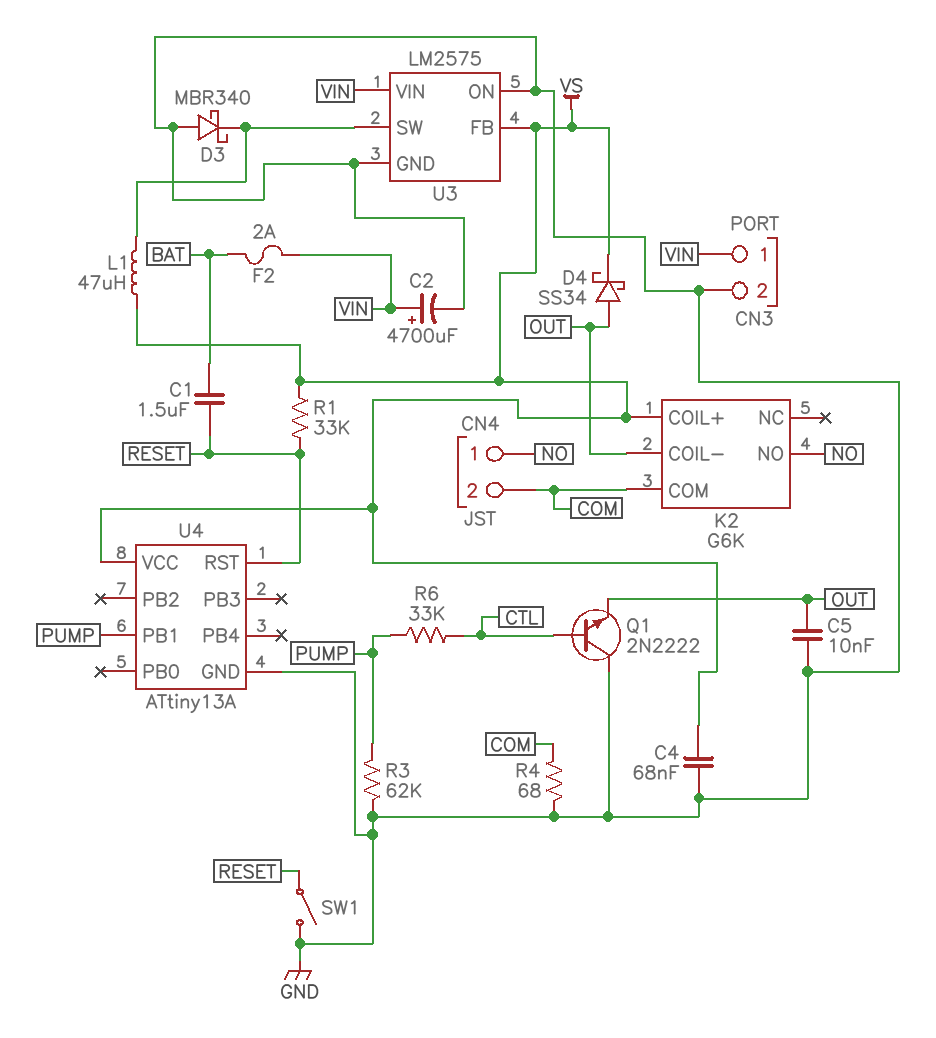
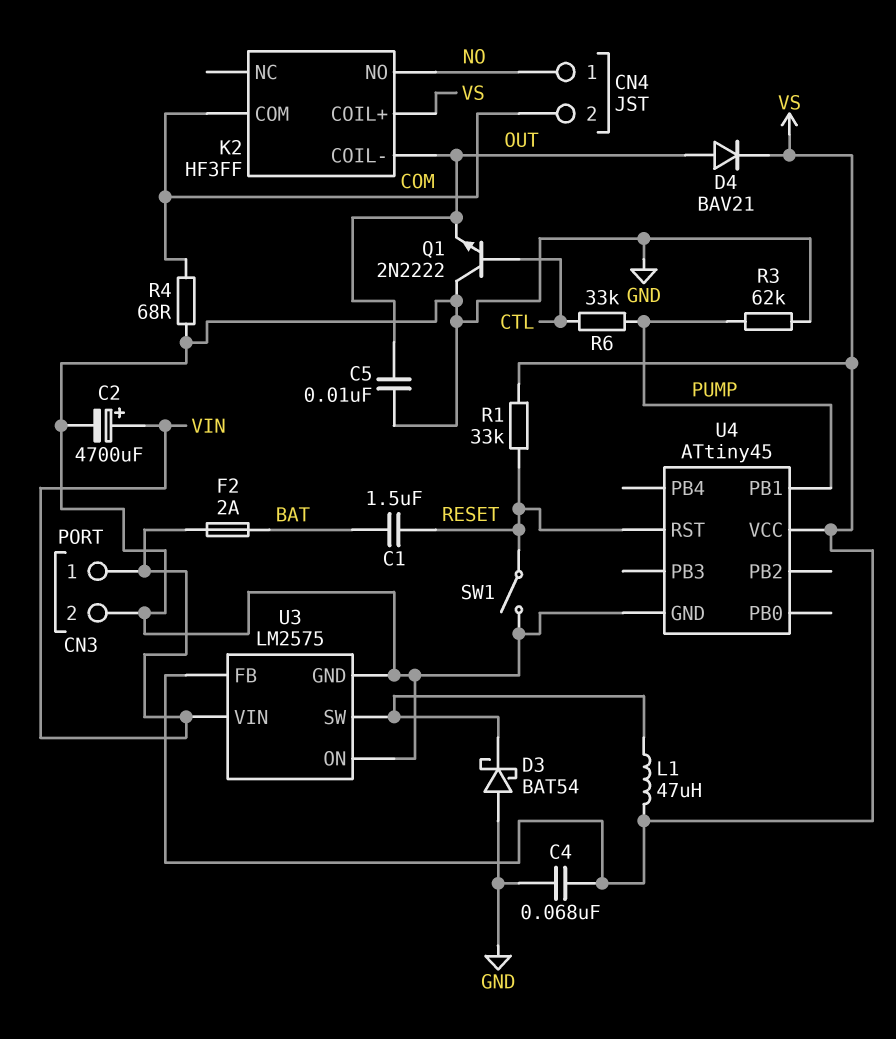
D3: schottky MBR340 (A GND, K U3/SW) -> schottky BAT54 (A GND, K U3/SW)
D4: schottky SS34 (A OUT, K VS) -> diode BAV21 (A OUT, K VS)
K2: G6K -> HF3FF
U4: ATtiny13A -> ATtiny45

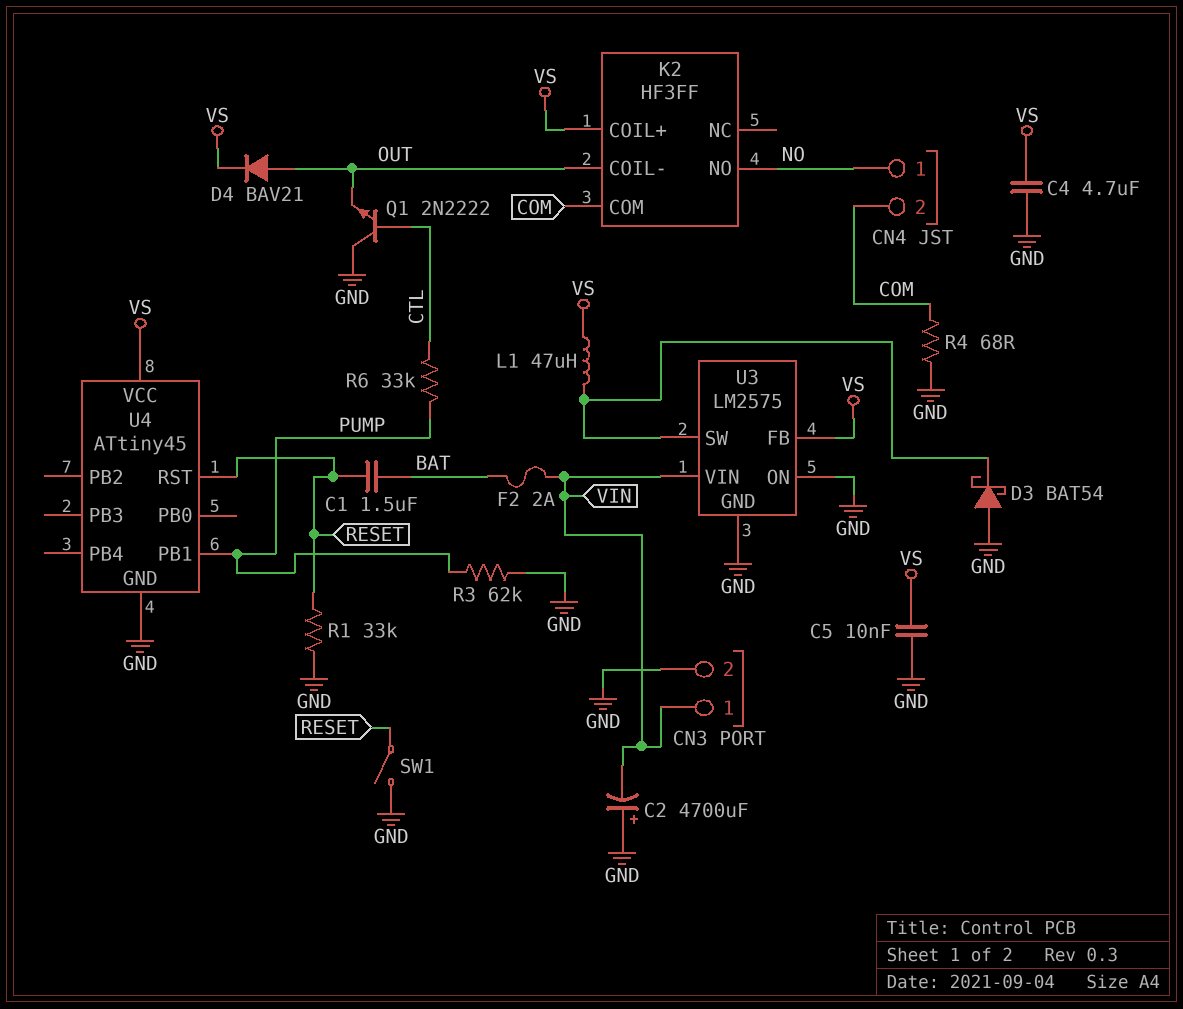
C2: 4700uF (plus VIN, minus GND) -> 4700uF (plus GND, minus VIN)
C4: 68nF (GND, VS) -> 4.7uF (GND, VS)
C5: 10nF (GND, OUT) -> 10nF (GND, VS)
R1: 33k (RESET, VS) -> 33k (GND, RESET)

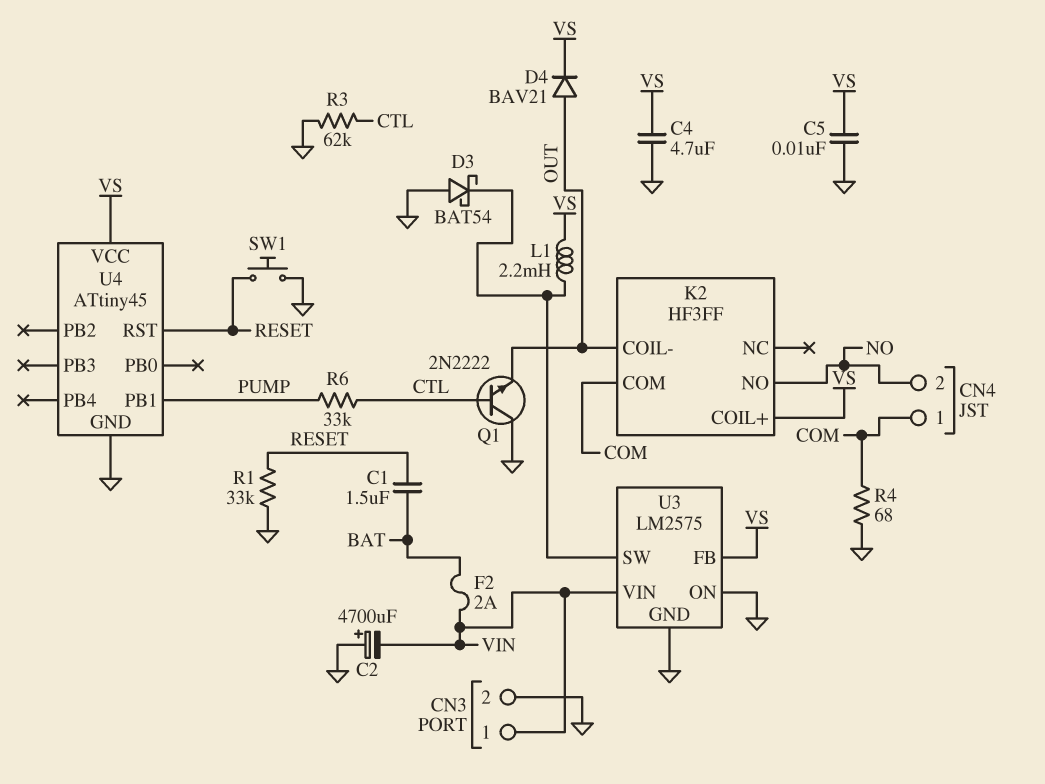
CN4 pin 1: NO -> COM
CN4 pin 2: COM -> NO
L1: 47uH (U3/SW, VS) -> 2.2mH (U3/SW, VS)
R3: 62k (GND, PUMP) -> 62k (CTL, GND)
SW1: switch (GND, RESET) -> button (GND, RESET)

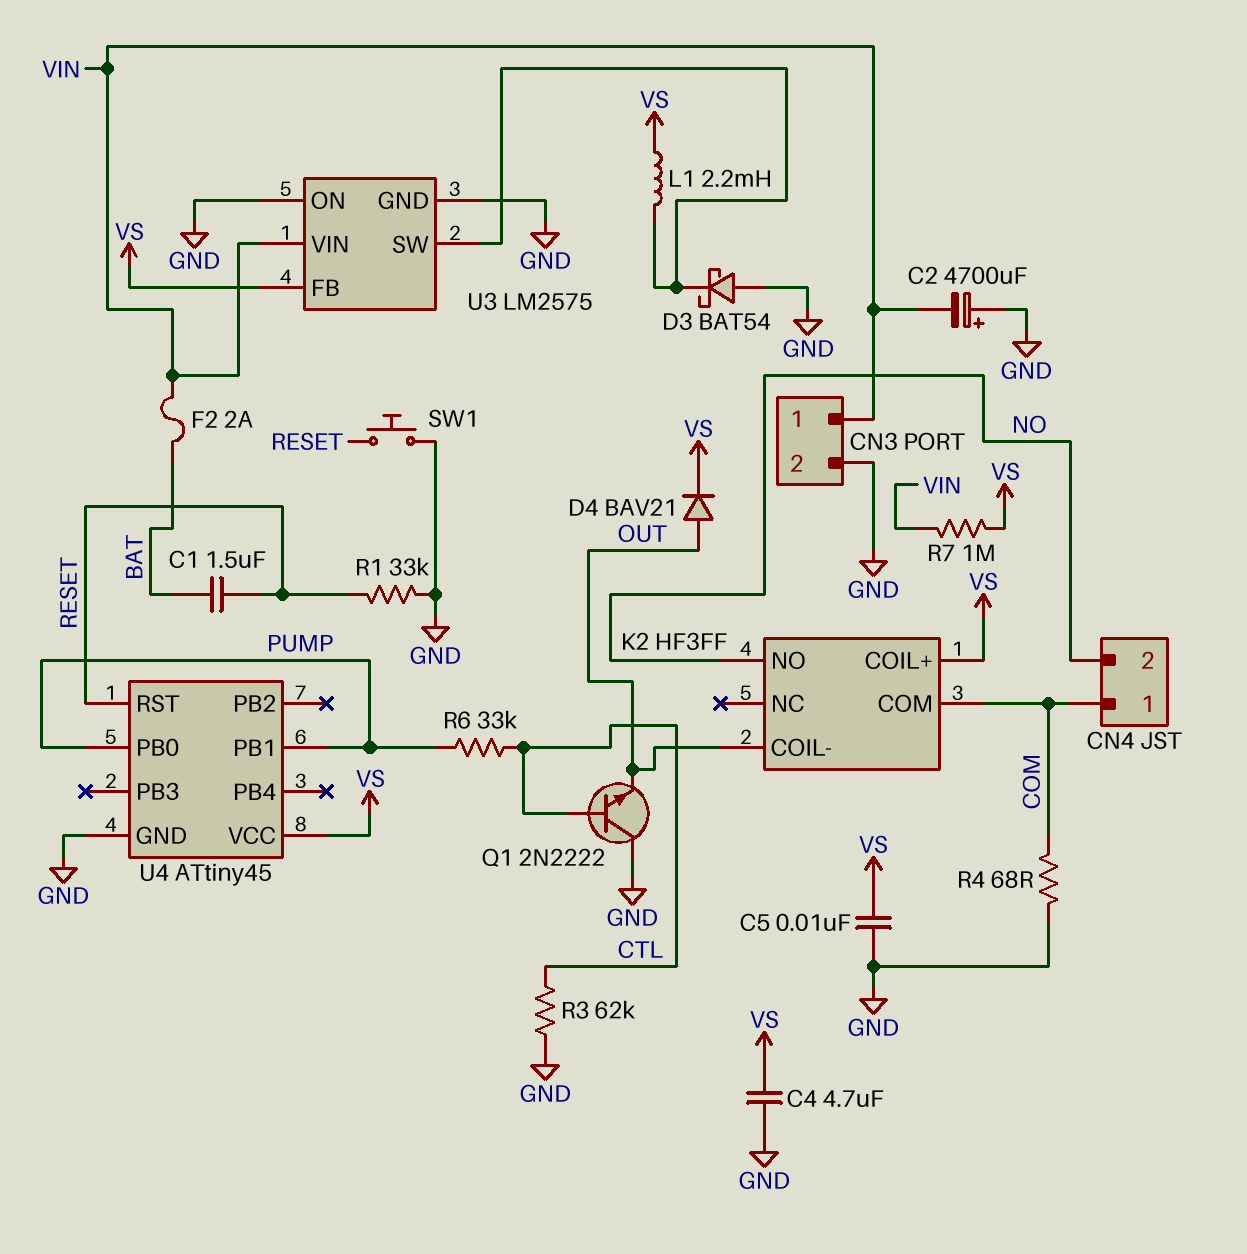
R7: none -> 1M (VIN, VS)
U4 pin PB0: none -> PUMP

